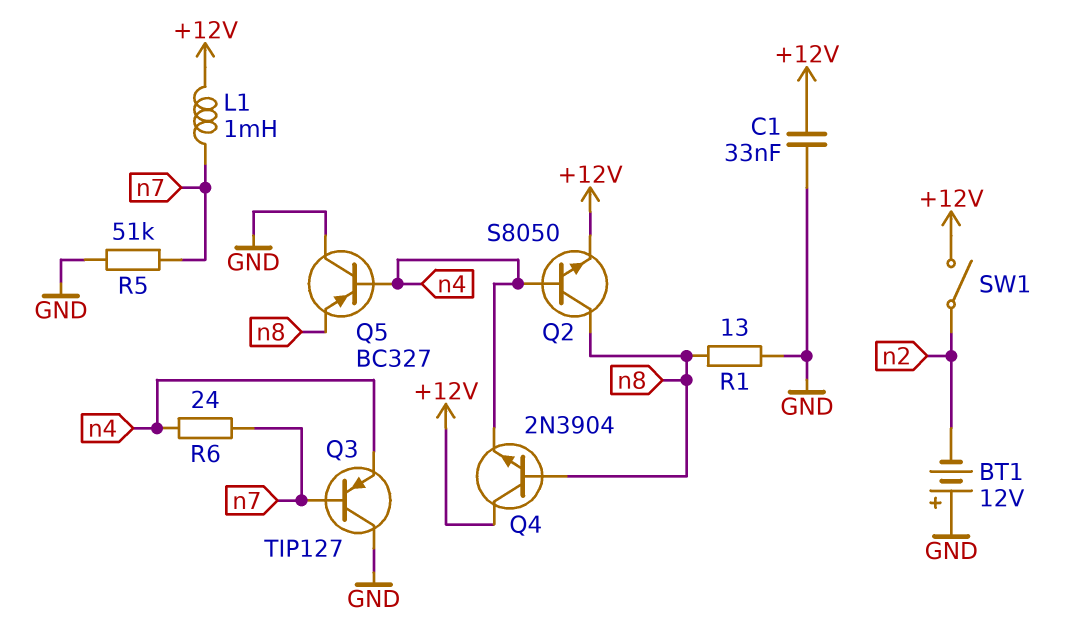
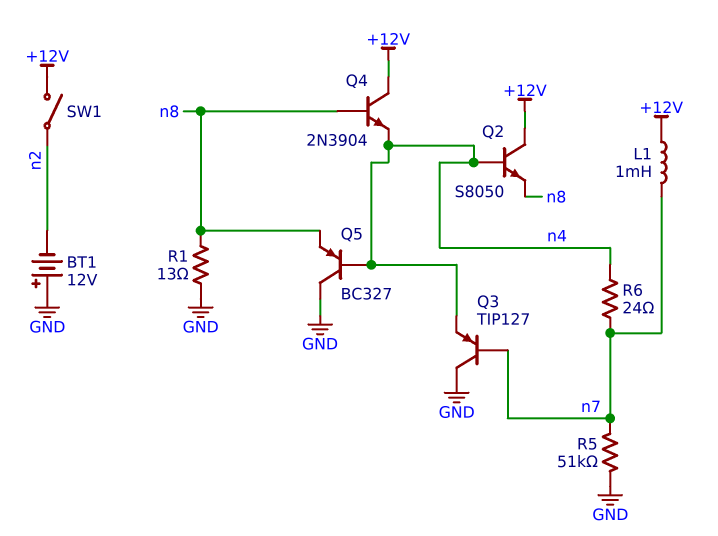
C1: 33nF (+12V, GND) -> none
Q2: NPN S8050 (B n4, C n8, E +12V) -> NPN S8050 (B n4, C +12V, E n8)

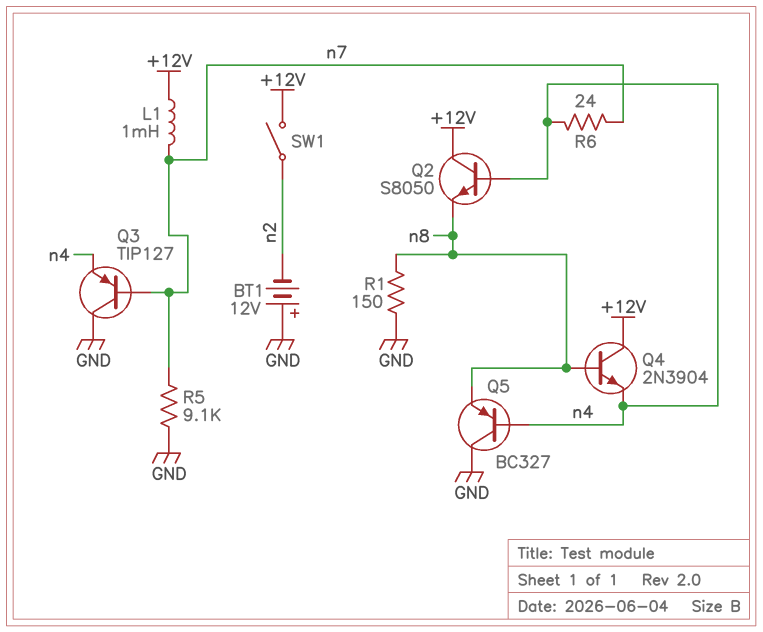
R1: 13 (GND, n8) -> 150 (GND, n8)
R5: 51k (GND, n7) -> 9.1k (GND, n7)

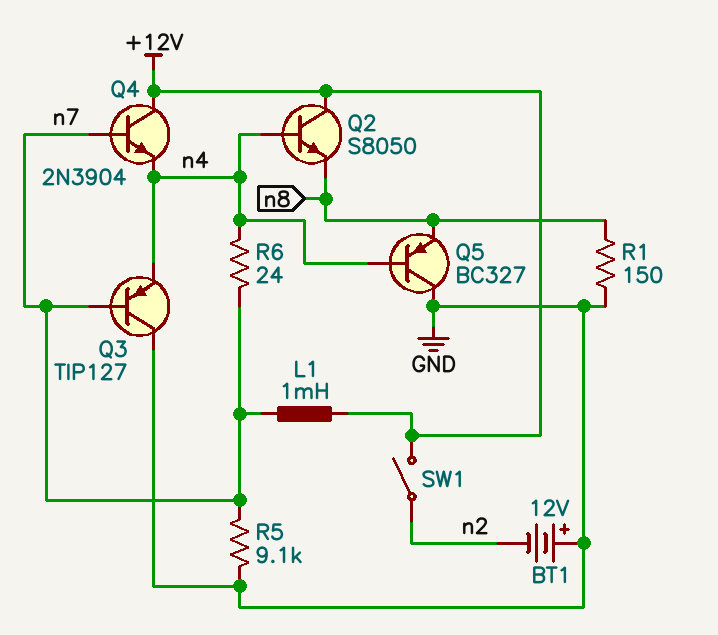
Q4: NPN 2N3904 (B n8, C +12V, E n4) -> NPN 2N3904 (B n7, C +12V, E n4)

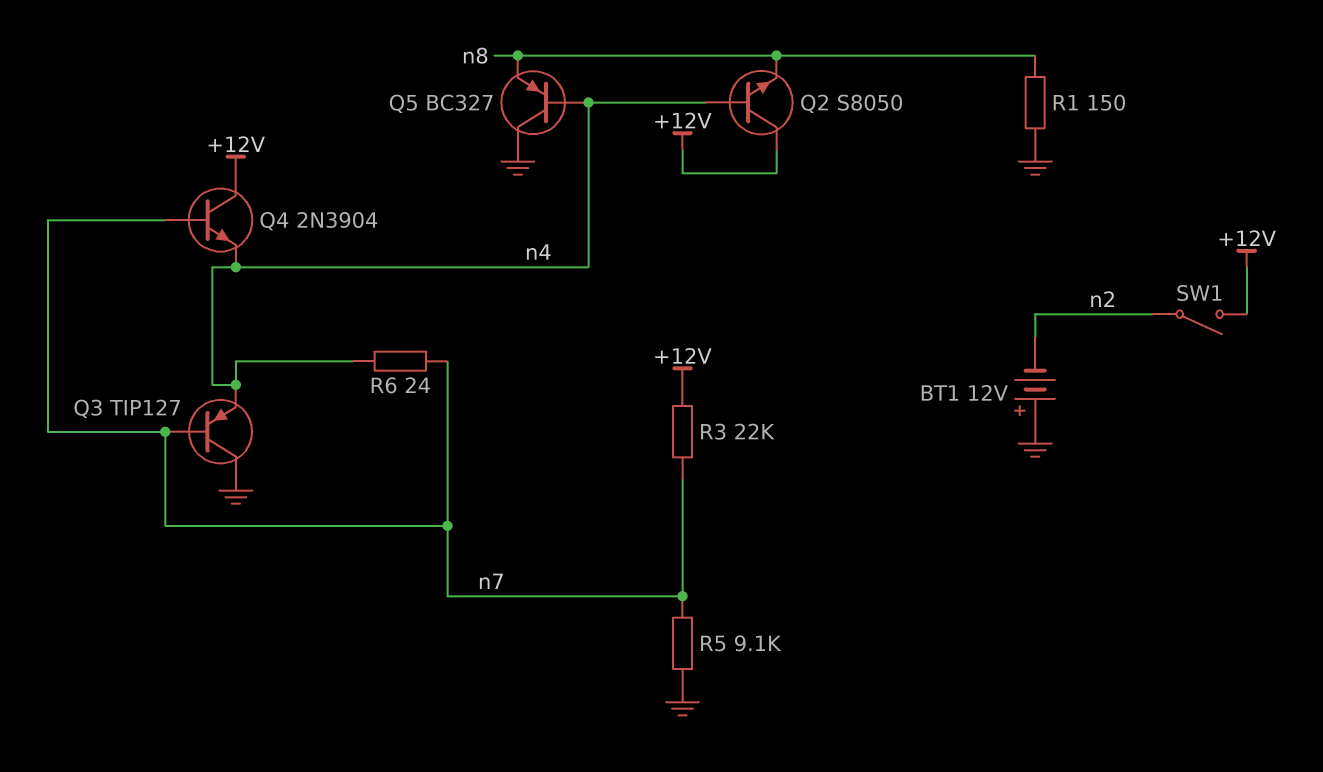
L1: 1mH (+12V, n7) -> none
R3: none -> 22k (+12V, n7)

